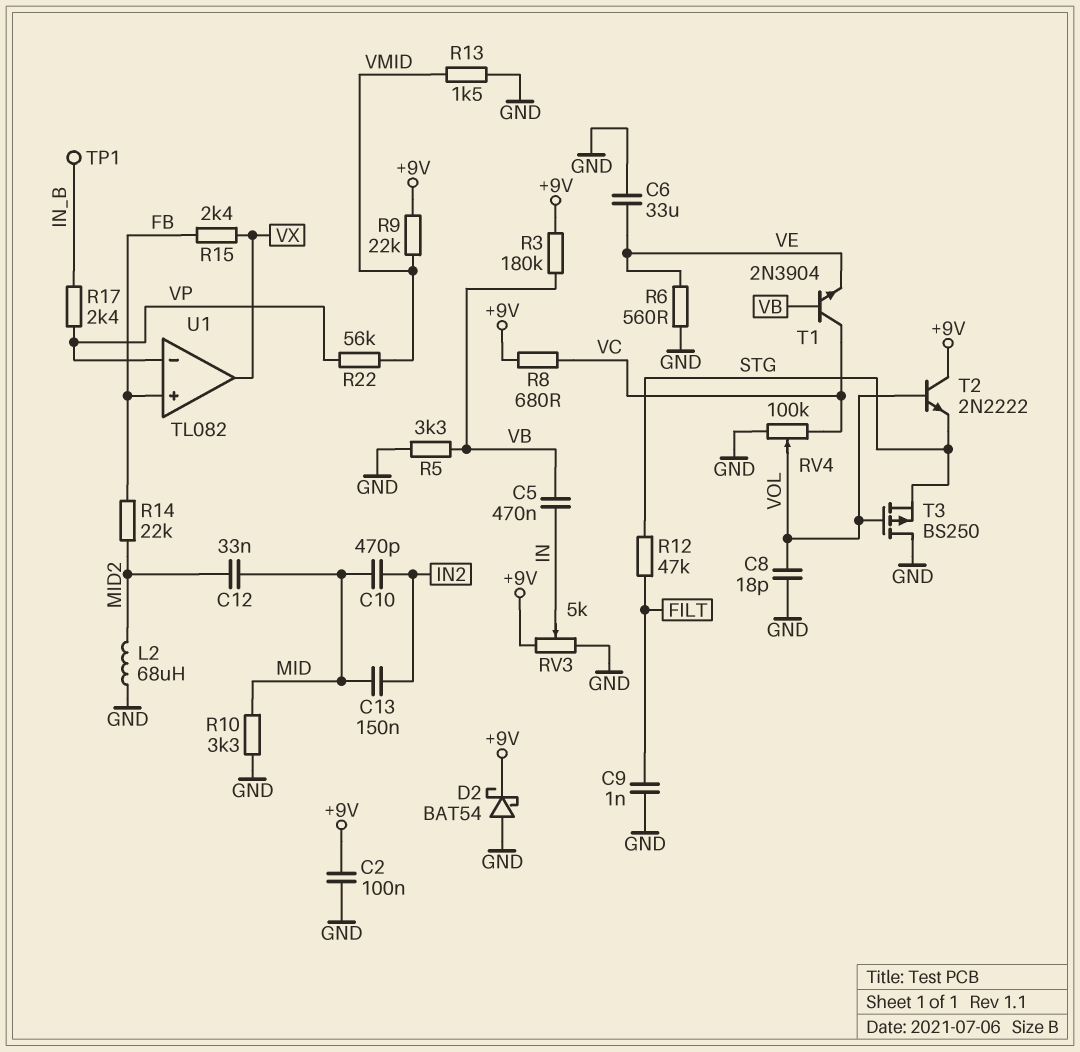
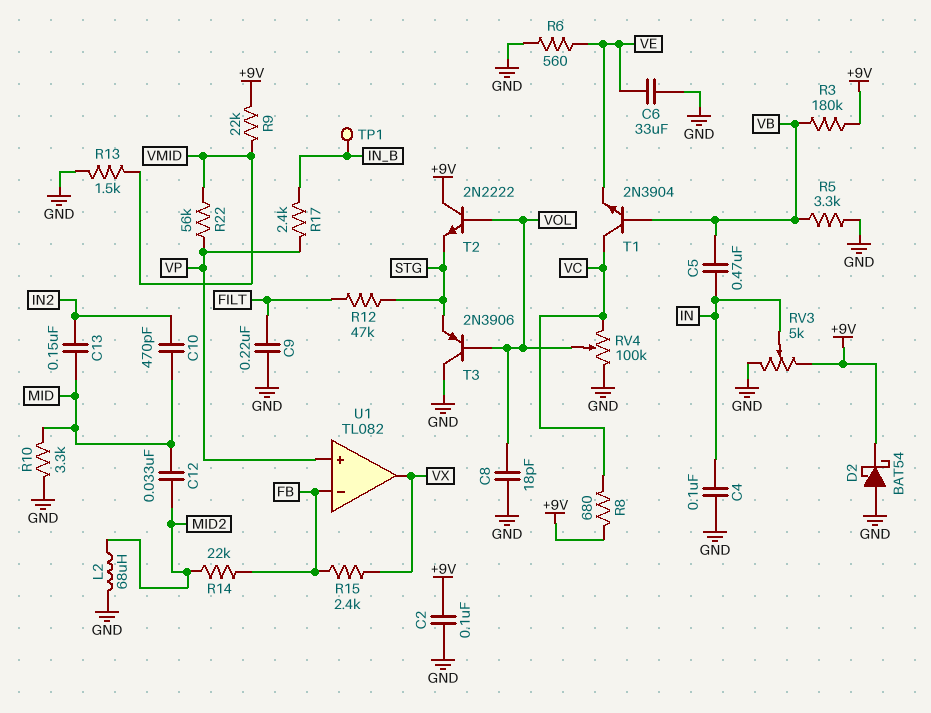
C4: none -> 100nF (GND, IN)
C9: 1nF (FILT, GND) -> 220nF (FILT, GND)
T3: PMOS BS250 (G VOL, D GND, S STG) -> PNP 2N3906 (B VOL, C GND, E STG)
U1 pin in+: FB -> VP
U1 pin in-: VP -> FB

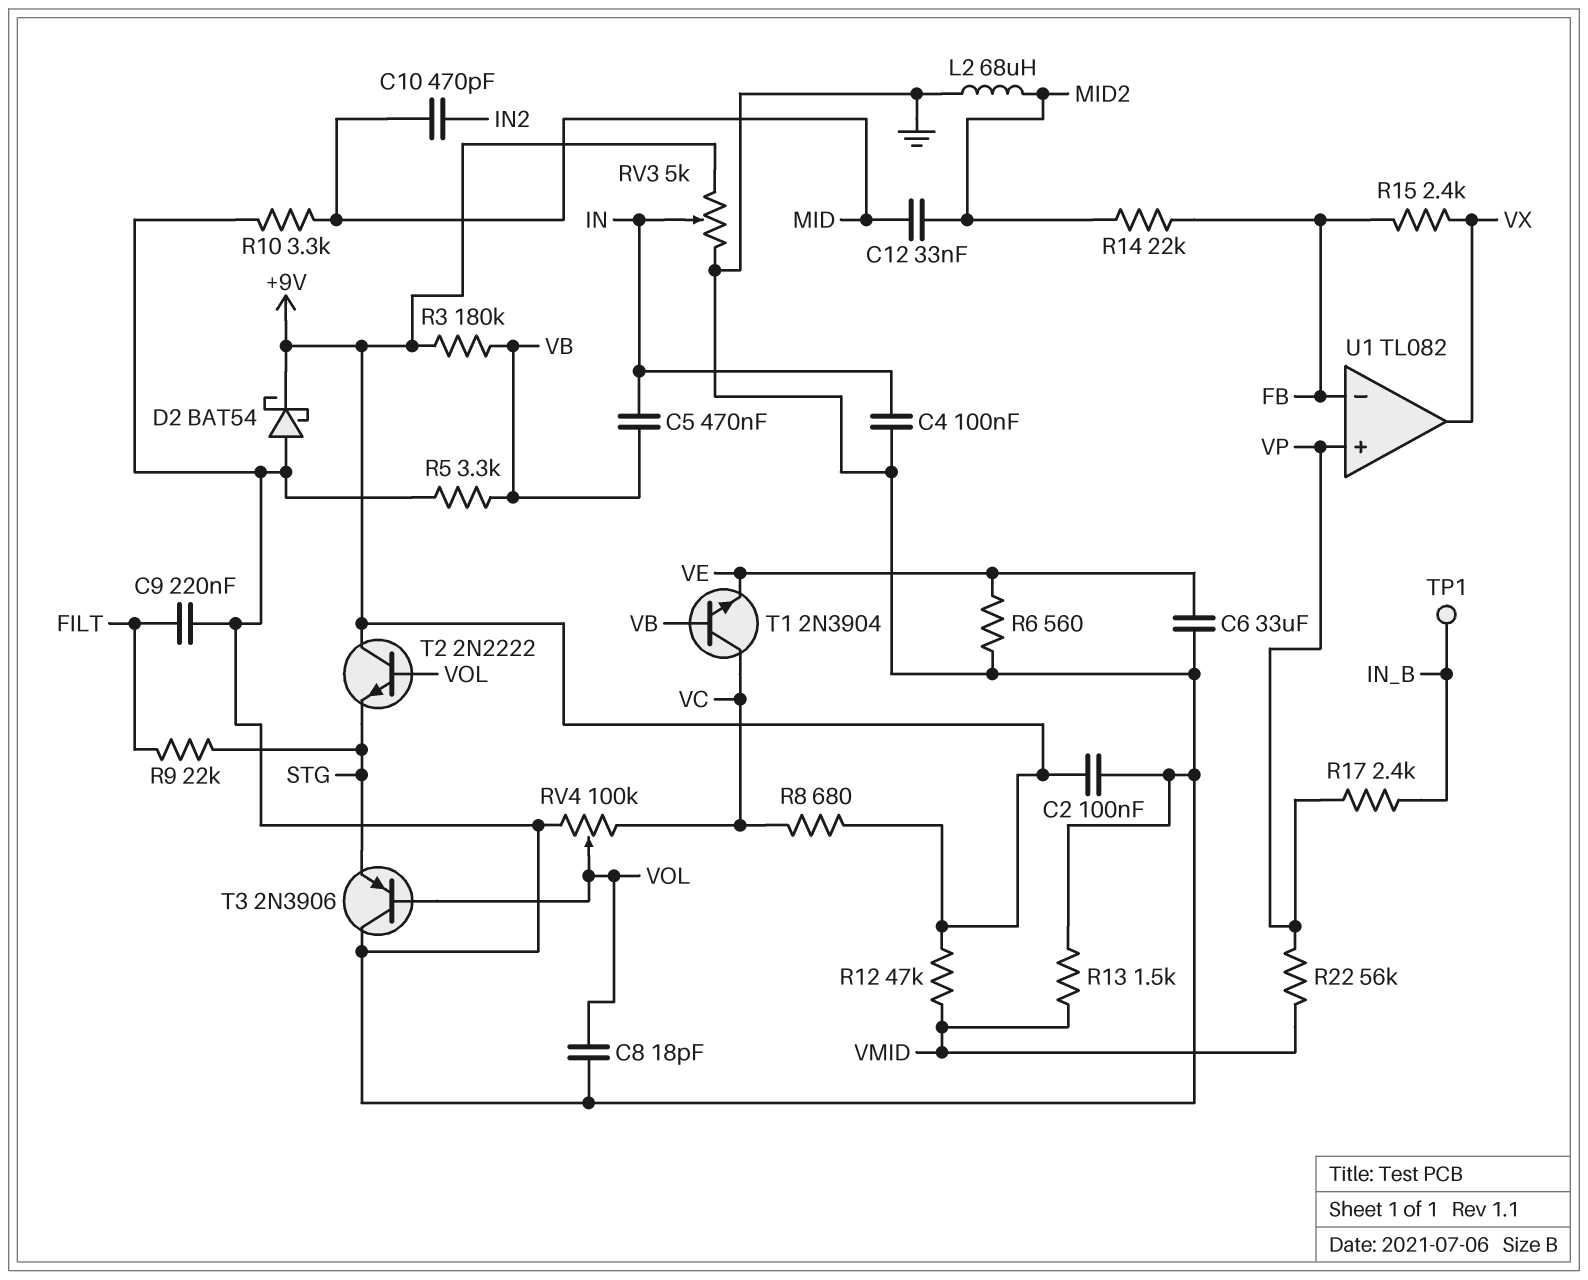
C13: 150nF (IN2, MID) -> none
R9: 22k (+9V, VMID) -> 22k (FILT, STG)
R12: 47k (FILT, STG) -> 47k (+9V, VMID)

